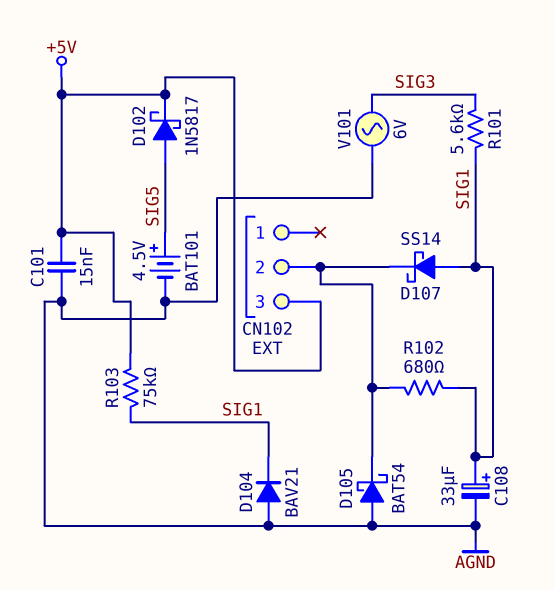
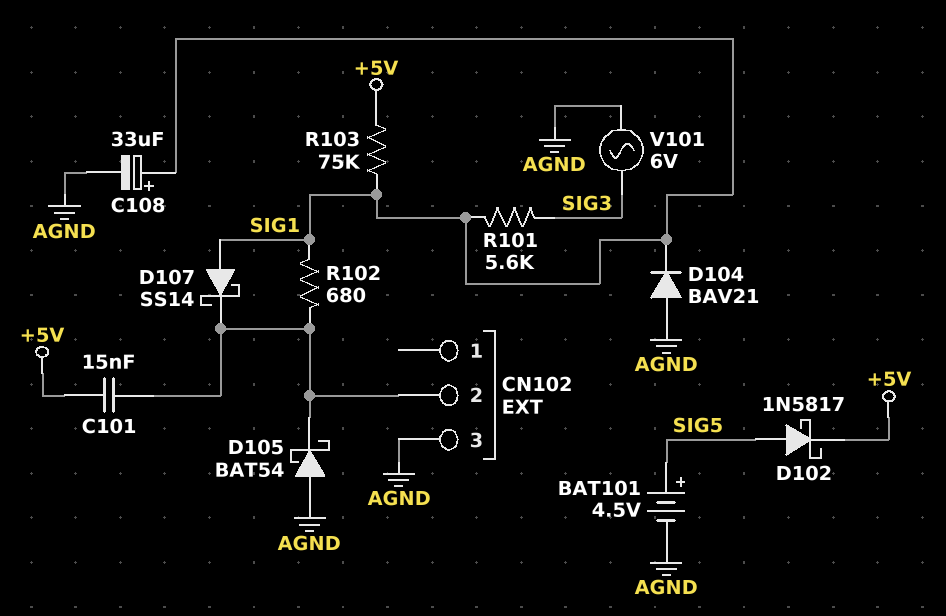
C101: 15nF (+5V, AGND) -> 15nF (+5V, CN102/2)
CN102 pin 3: +5V -> AGND

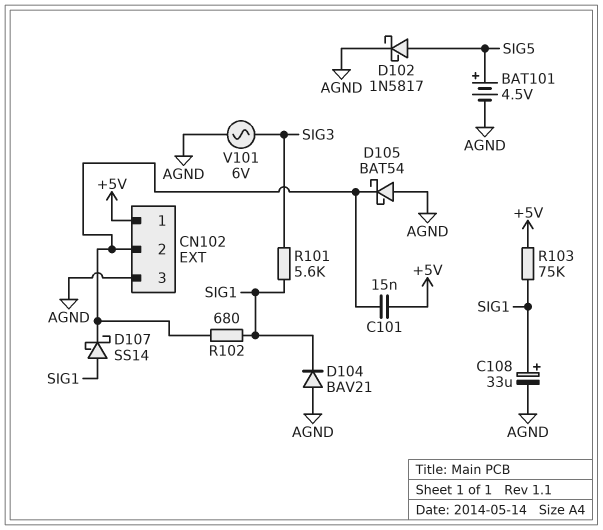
CN102 pin 1: none -> +5V
D102: schottky 1N5817 (A SIG5, K +5V) -> schottky 1N5817 (A SIG5, K AGND)

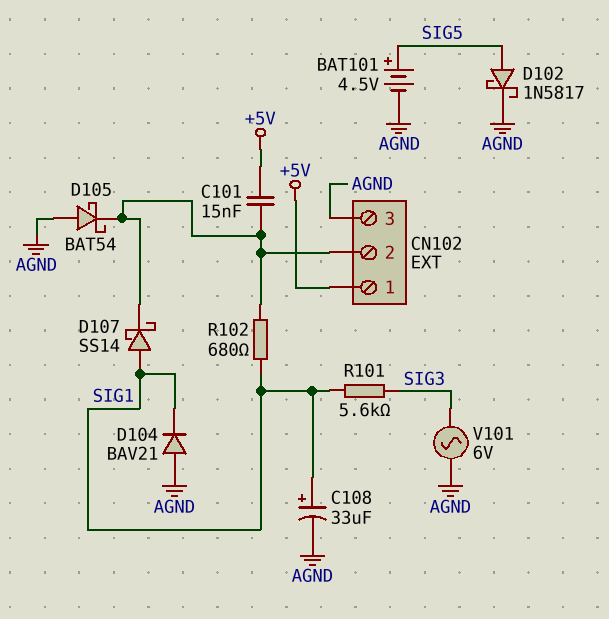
R103: 75k (+5V, SIG1) -> none

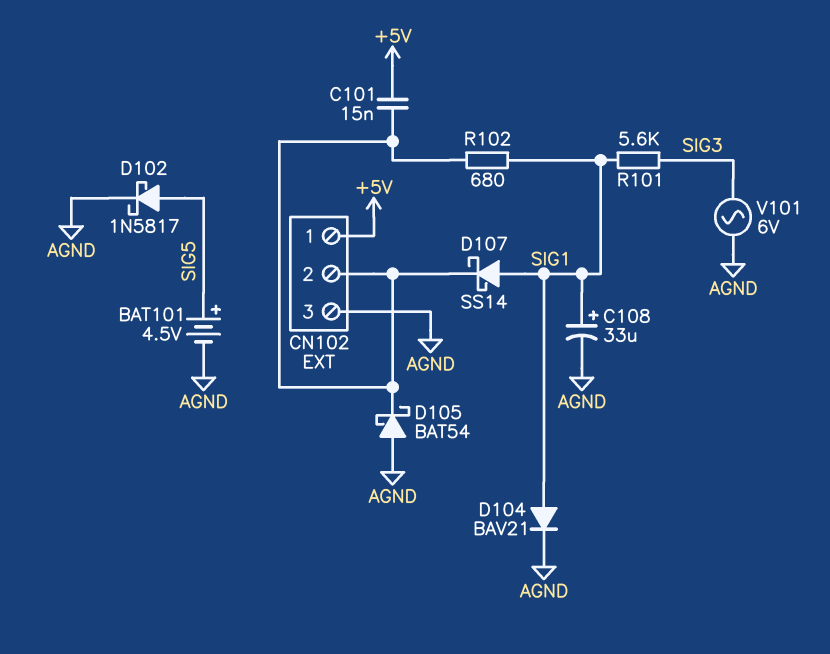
D104: diode BAV21 (A AGND, K SIG1) -> diode BAV21 (A SIG1, K AGND)

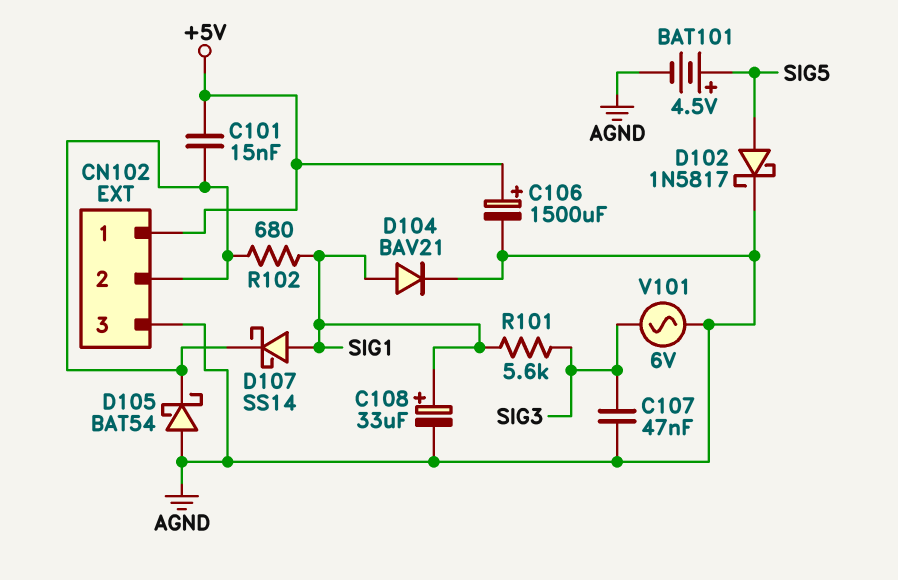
C106: none -> 1500uF (plus +5V, minus AGND)
C107: none -> 47nF (AGND, SIG3)

